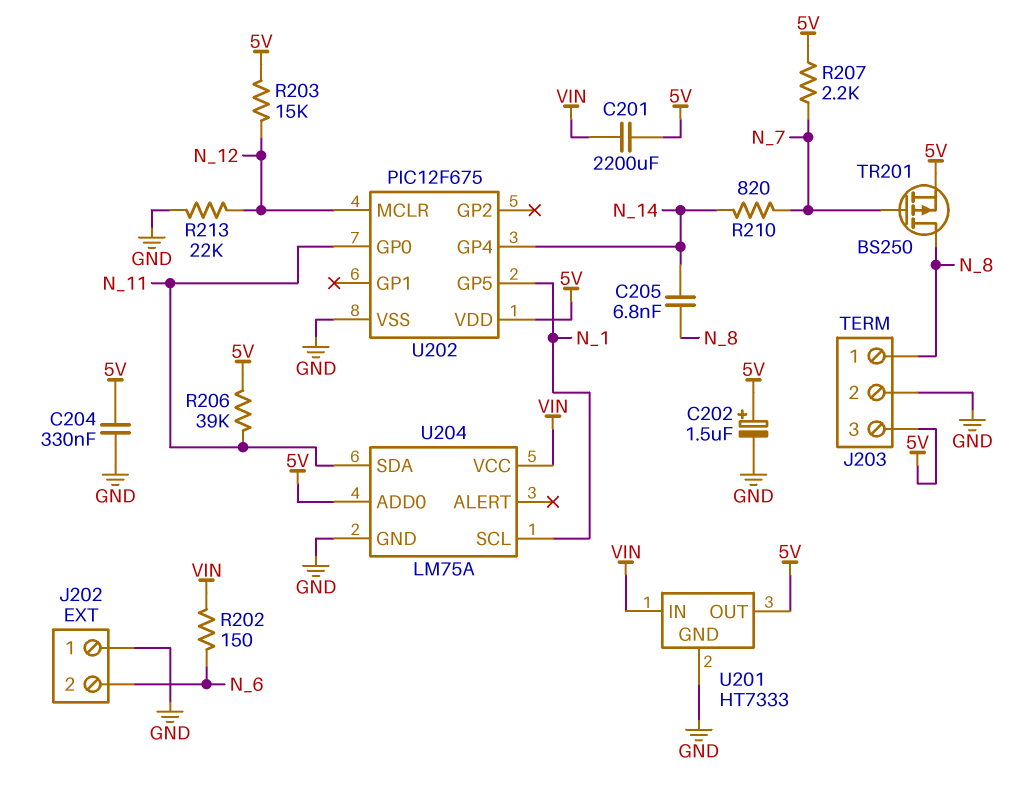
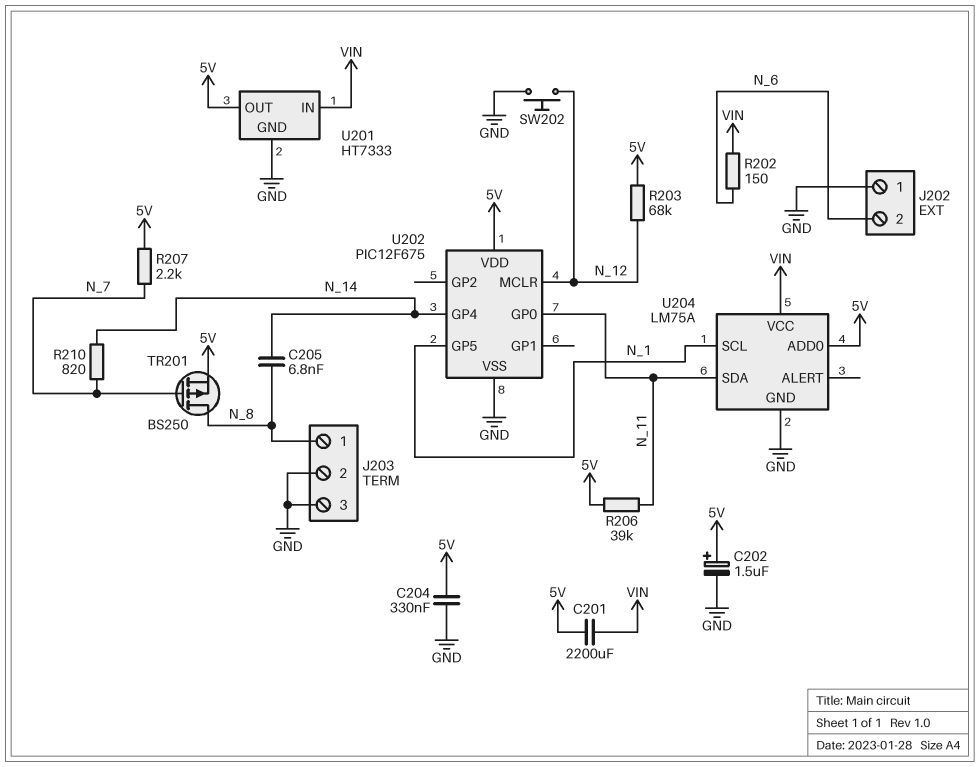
J203 pin 3: 5V -> GND
R203: 15k (5V, N_12) -> 68k (5V, N_12)
R213: 22k (GND, N_12) -> none
SW202: none -> button (GND, N_12)

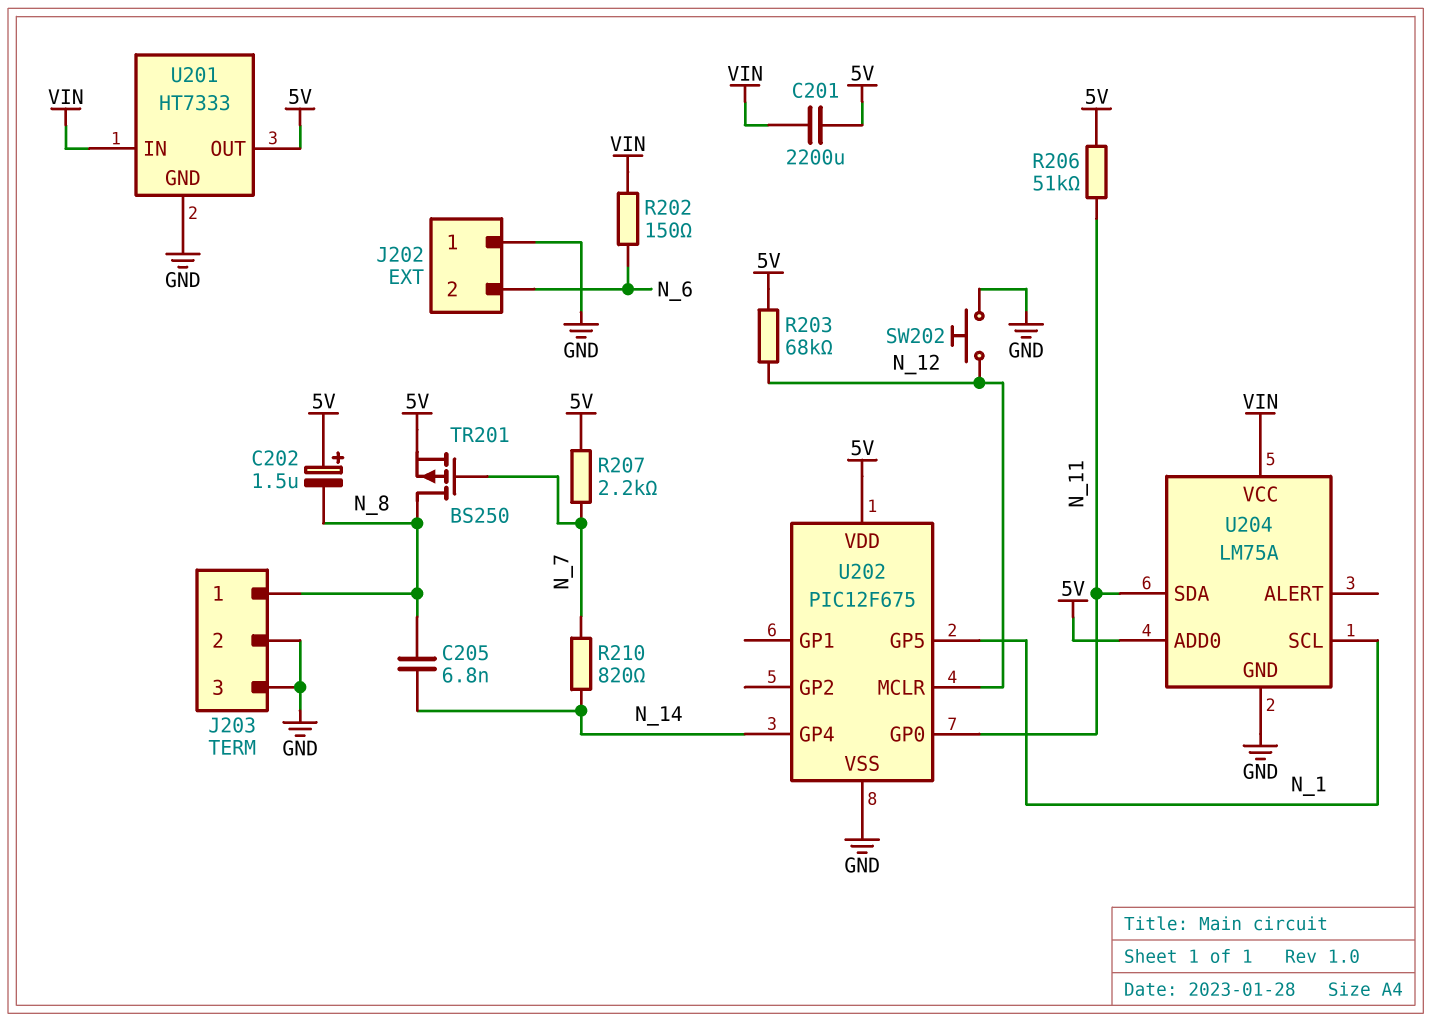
C202: 1.5uF (plus 5V, minus GND) -> 1.5uF (plus 5V, minus N_8)
C204: 330nF (5V, GND) -> none
R206: 39k (5V, N_11) -> 51k (5V, N_11)

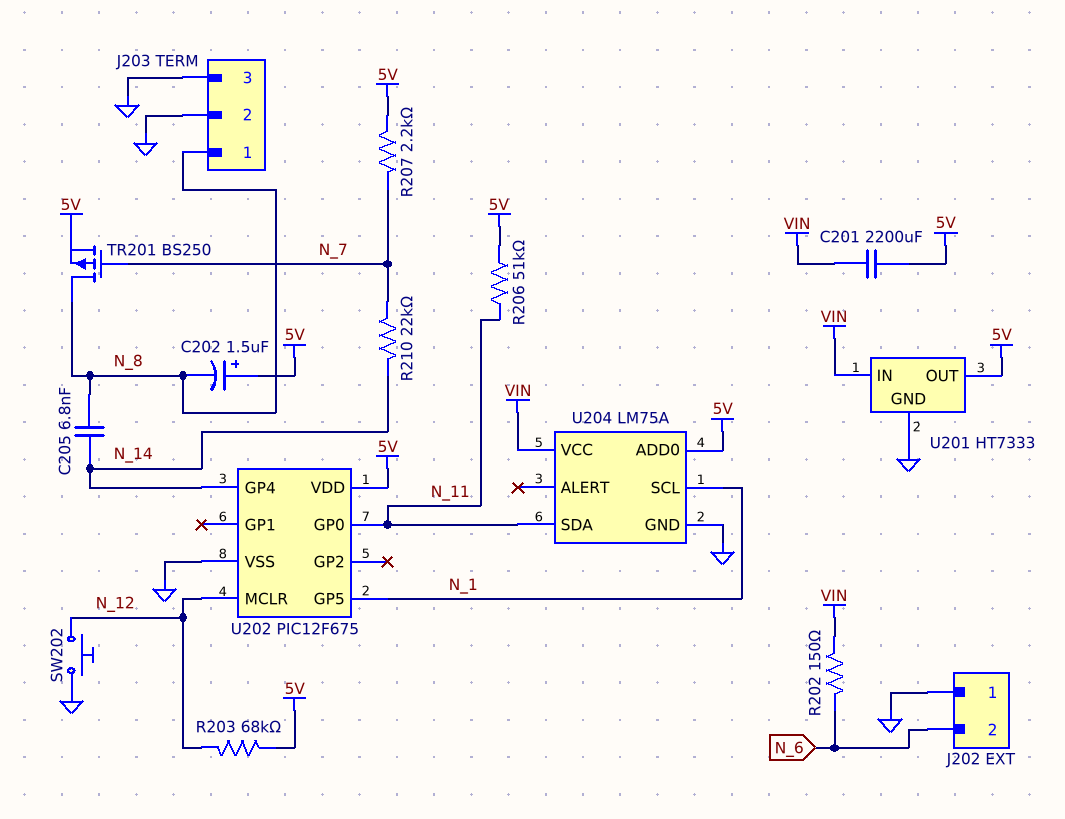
R210: 820 (N_7, N_14) -> 22k (N_7, N_14)

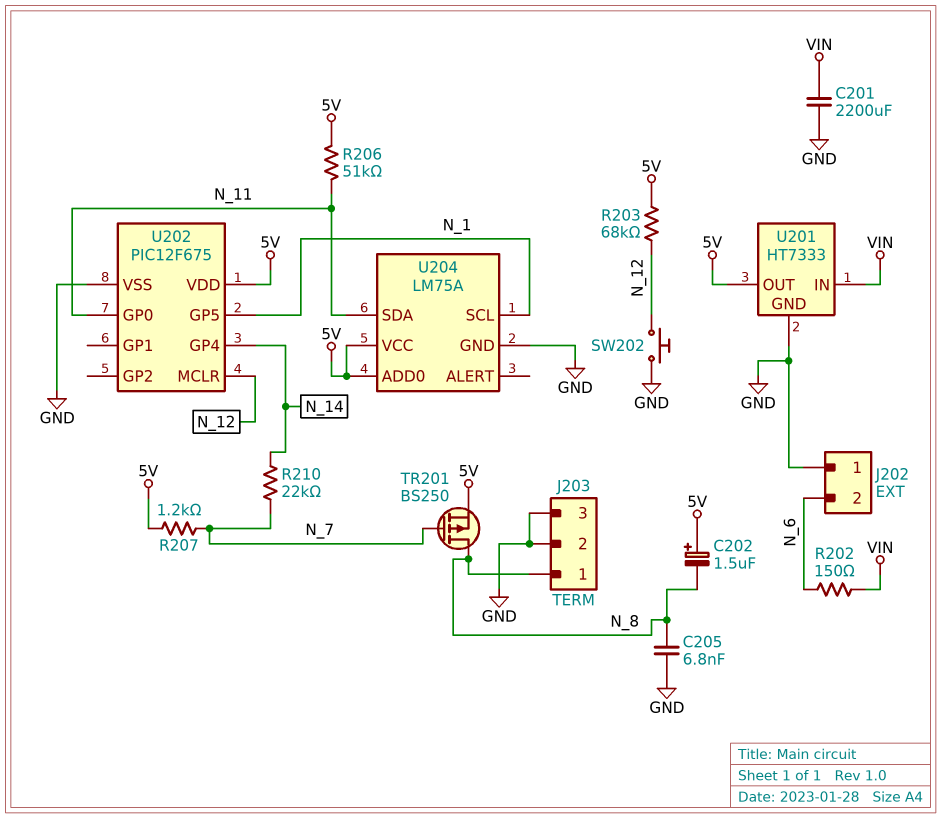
C201: 2200uF (5V, VIN) -> 2200uF (GND, VIN)
C205: 6.8nF (N_8, N_14) -> 6.8nF (GND, N_8)
R207: 2.2k (5V, N_7) -> 1.2k (5V, N_7)
U204 pin VCC: VIN -> 5V

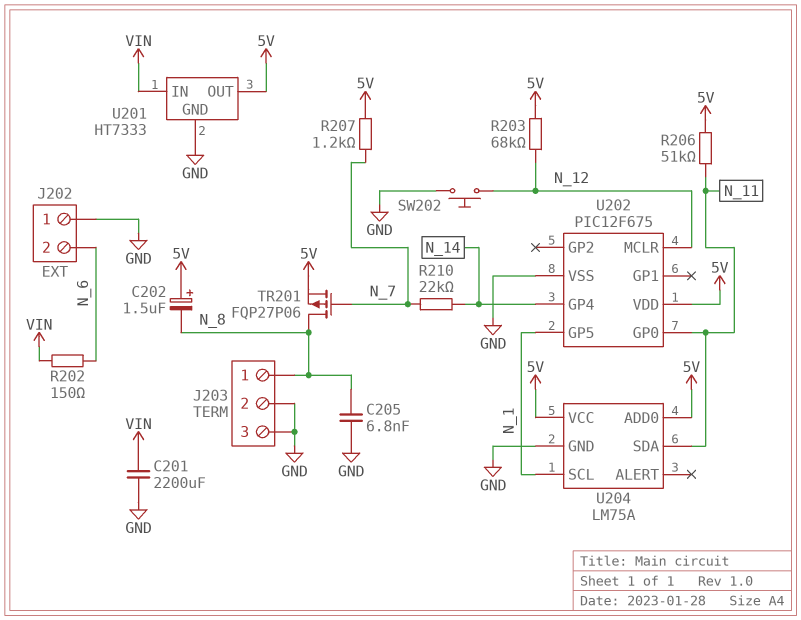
TR201: PMOS BS250 (G N_7, D N_8, S 5V) -> PMOS FQP27P06 (G N_7, D N_8, S 5V)

